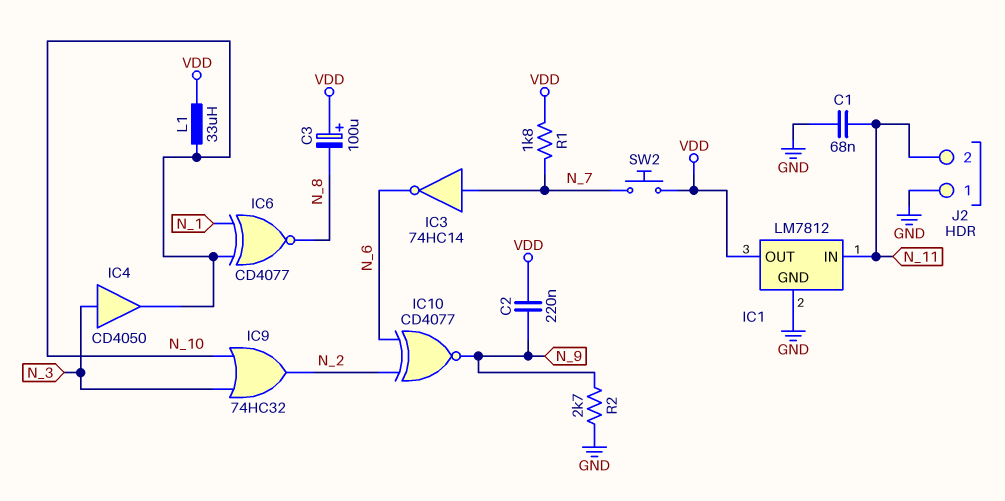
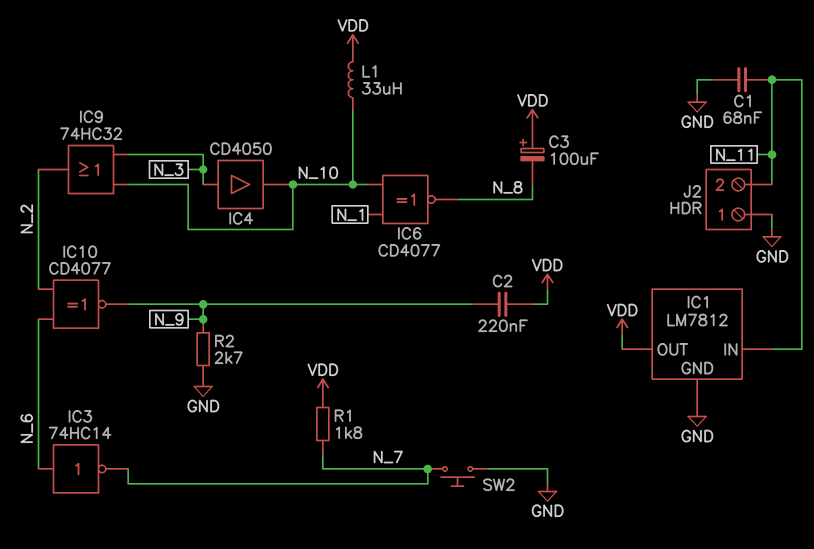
IC3: NOT 74HC14 (in N_7, out N_6) -> NOT 74HC14 (in N_6, out N_7)
SW2: button (N_7, VDD) -> button (GND, N_7)

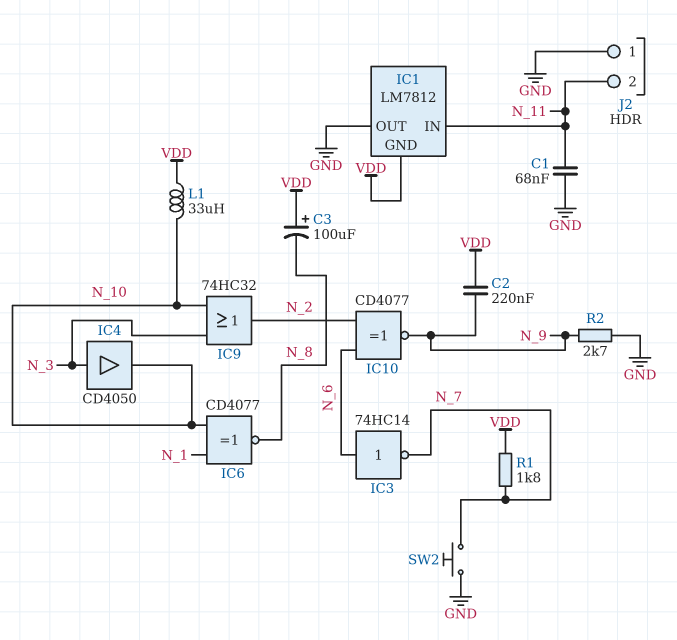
IC1 pin GND: GND -> VDD
IC1 pin OUT: VDD -> GND

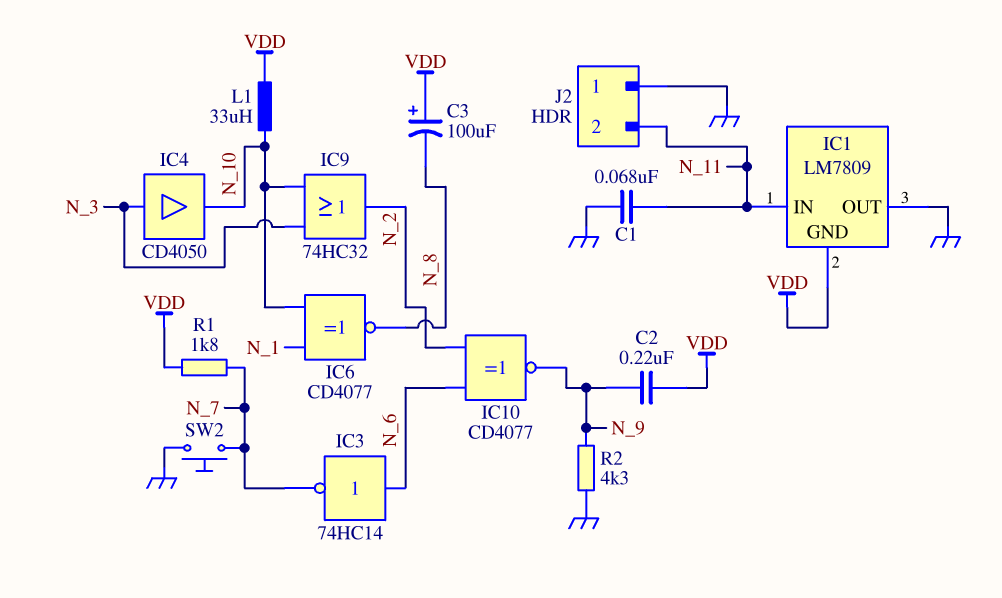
IC1: LM7812 -> LM7809
R2: 2.7k (GND, N_9) -> 4.3k (GND, N_9)

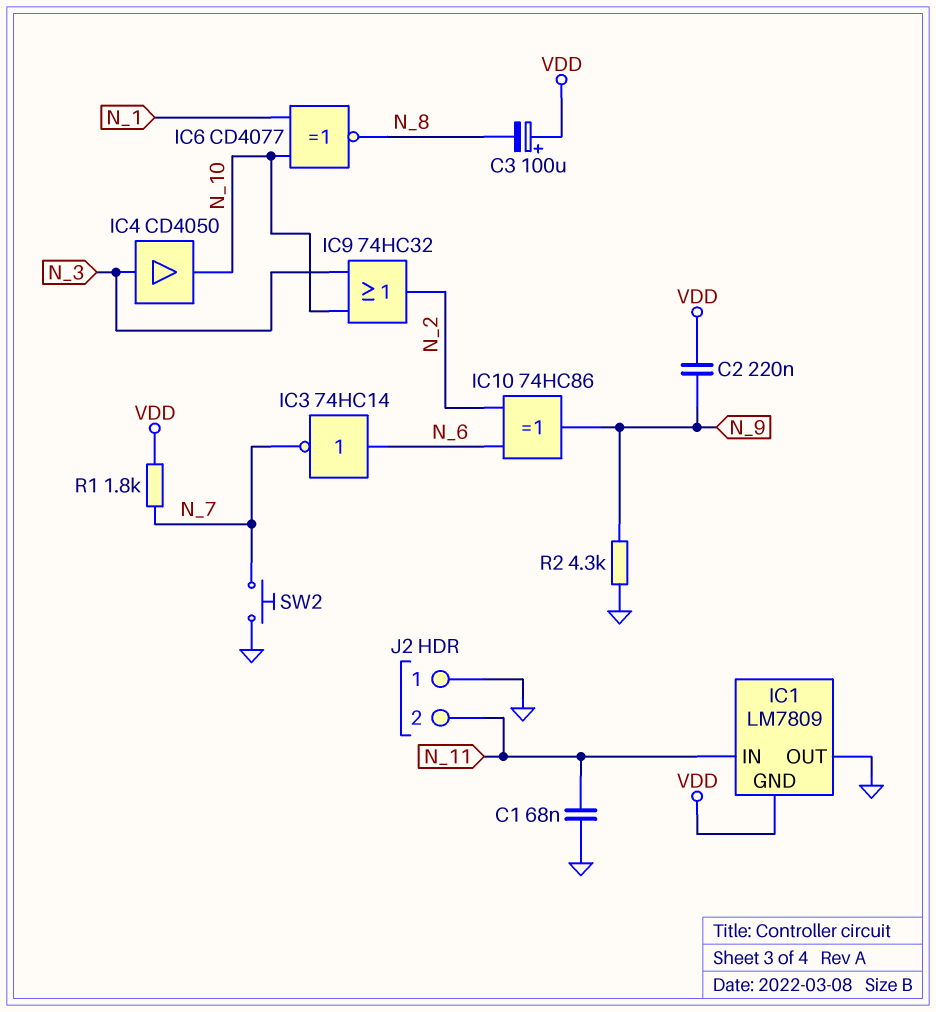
IC10: XNOR CD4077 (in N_2, in N_6, out N_9) -> XOR 74HC86 (in N_2, in N_6, out N_9)
L1: 33uH (N_10, VDD) -> none

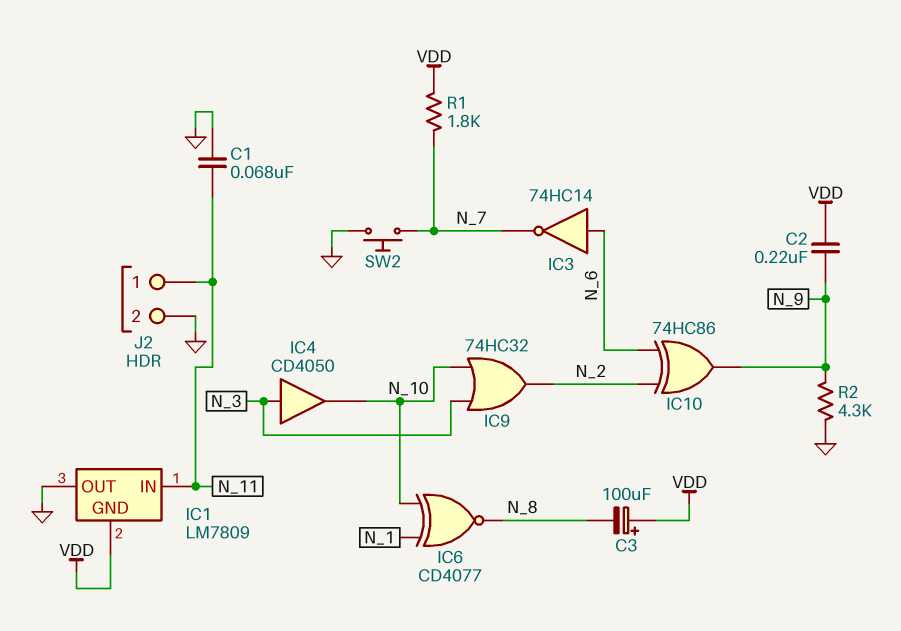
J2 pin 1: GND -> N_11
J2 pin 2: N_11 -> GND

